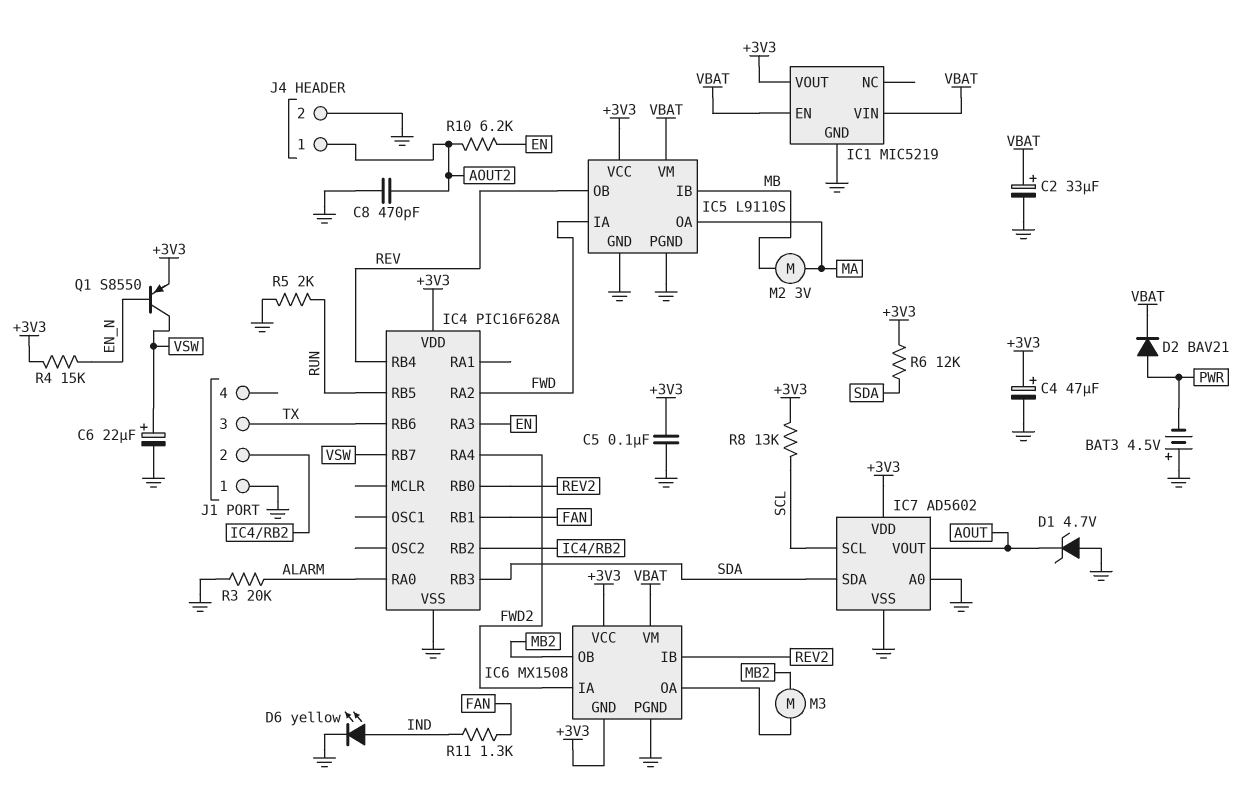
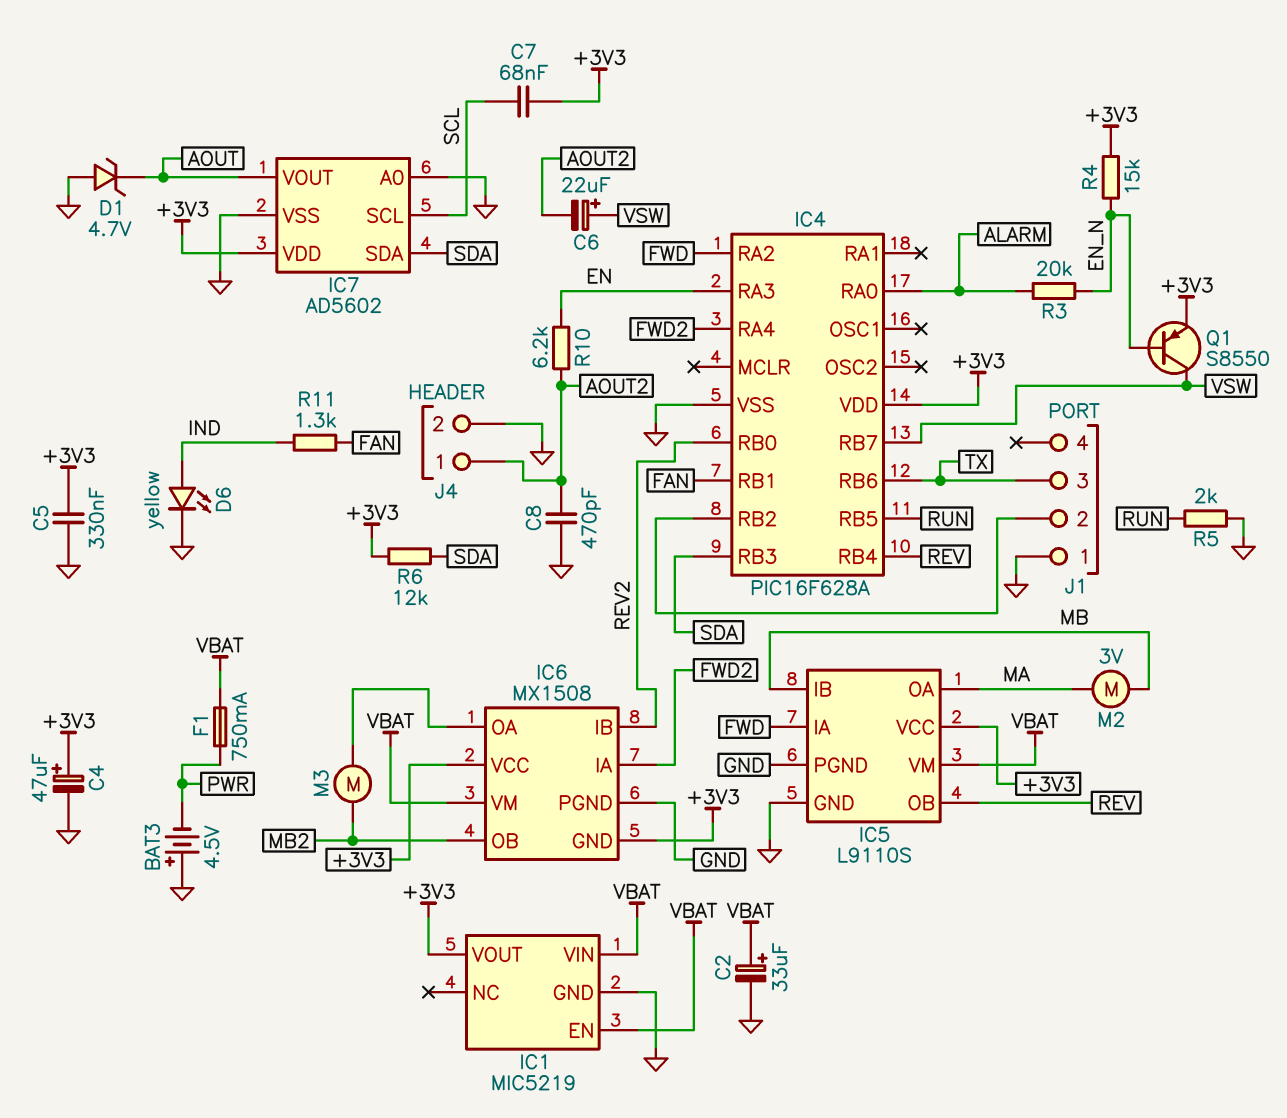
C5: 100nF (+3V3, GND) -> 330nF (+3V3, GND)
C6: 22uF (plus VSW, minus GND) -> 22uF (plus VSW, minus AOUT2)
C7: none -> 68nF (+3V3, SCL)
D2: diode BAV21 (A PWR, K VBAT) -> none
F1: none -> 750mA (PWR, VBAT)
R3: 20k (ALARM, GND) -> 20k (ALARM, EN_N)
R8: 13k (+3V3, SCL) -> none

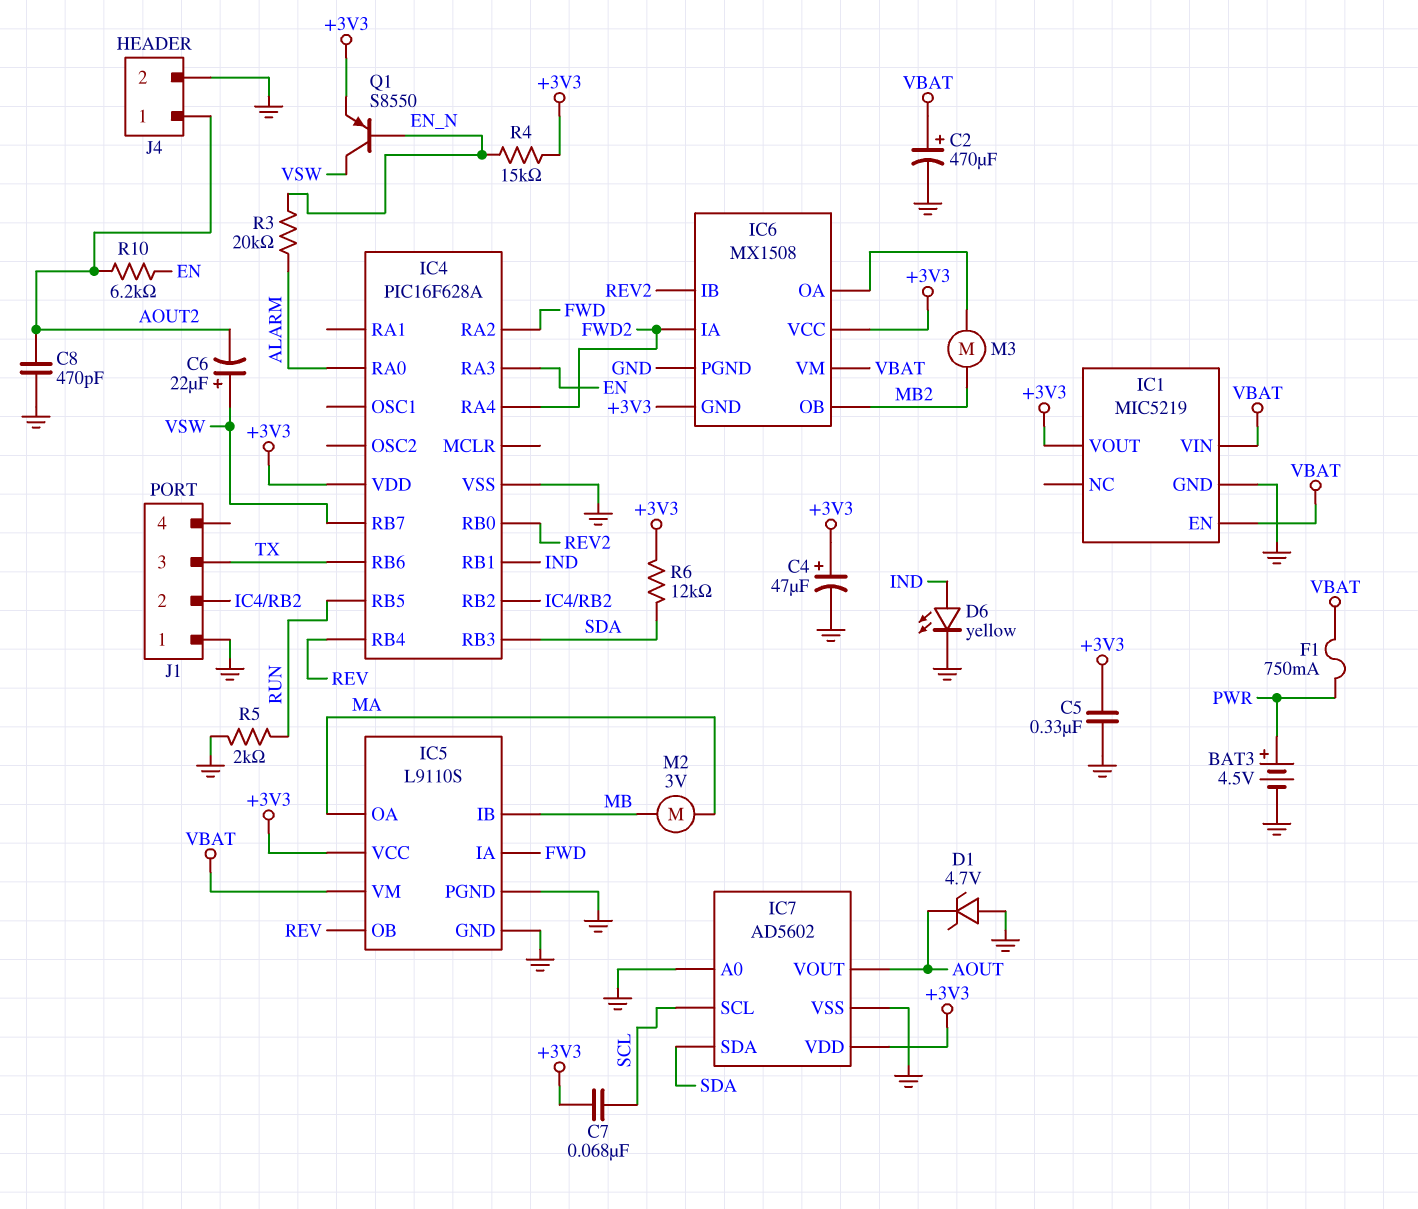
BAT3: 4.5V (plus GND, minus PWR) -> 4.5V (plus PWR, minus GND)
C2: 33uF (plus VBAT, minus GND) -> 470uF (plus VBAT, minus GND)
IC4 pin RB1: FAN -> IND
R11: 1.3k (FAN, IND) -> none

